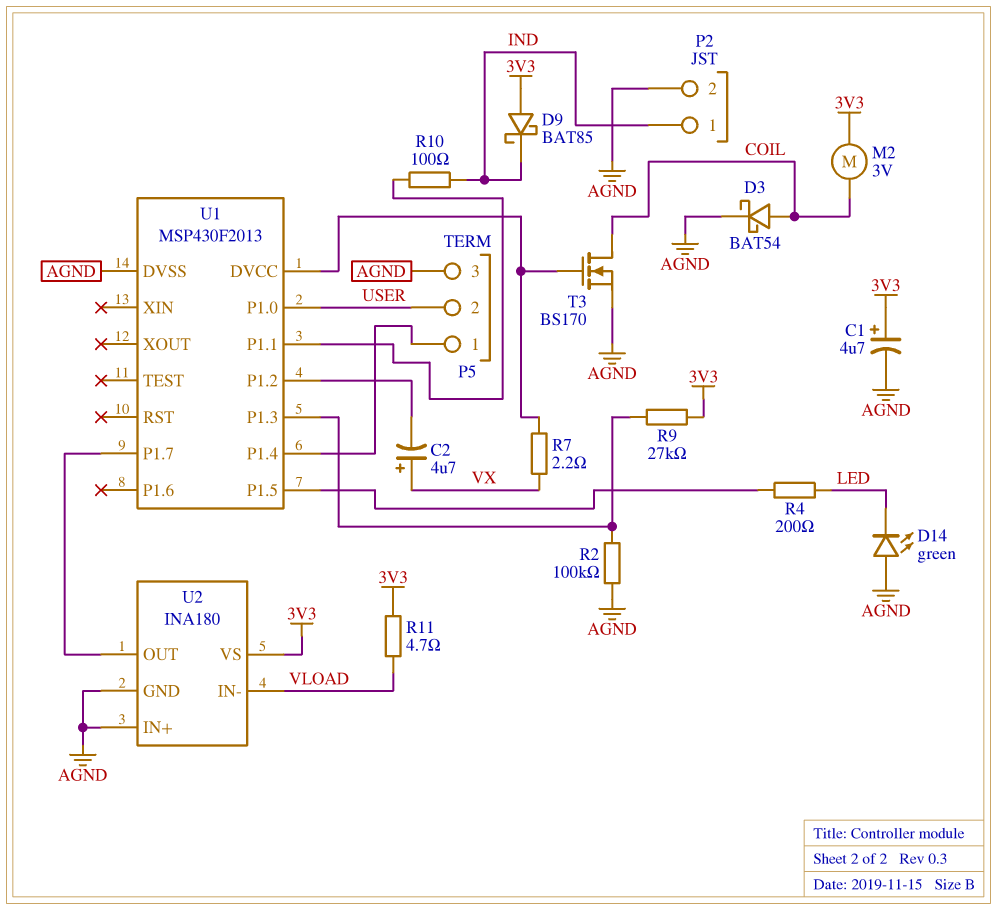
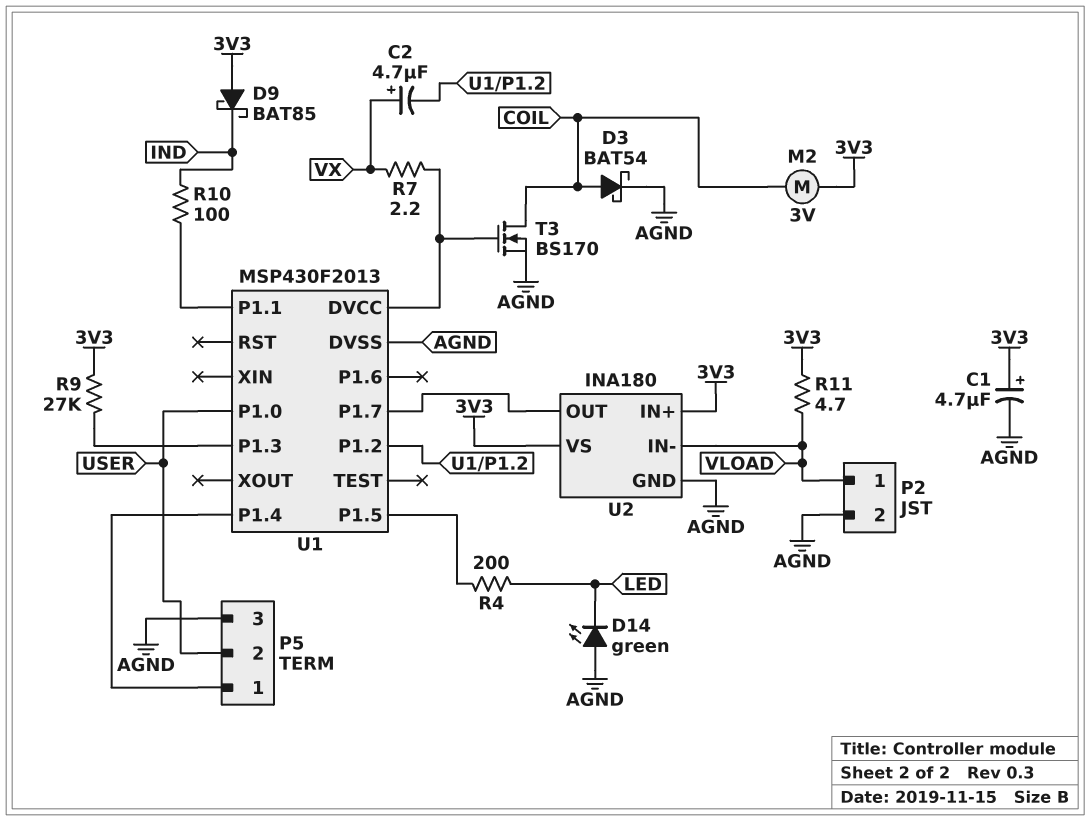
P2 pin 1: IND -> VLOAD
R2: 100k (AGND, U1/P1.3) -> none
U2 pin IN+: AGND -> 3V3

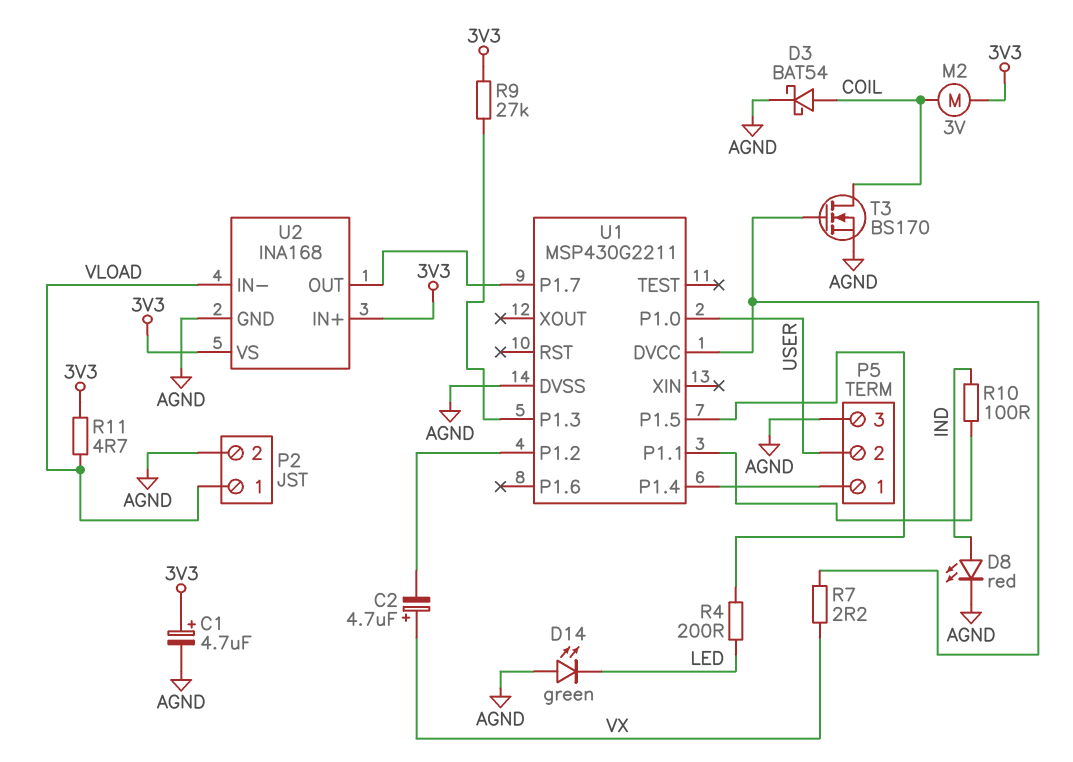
D8: none -> LED red (A IND, K AGND)
D9: schottky BAT85 (A 3V3, K IND) -> none
U1: MSP430F2013 -> MSP430G2211
U2: INA180 -> INA168

